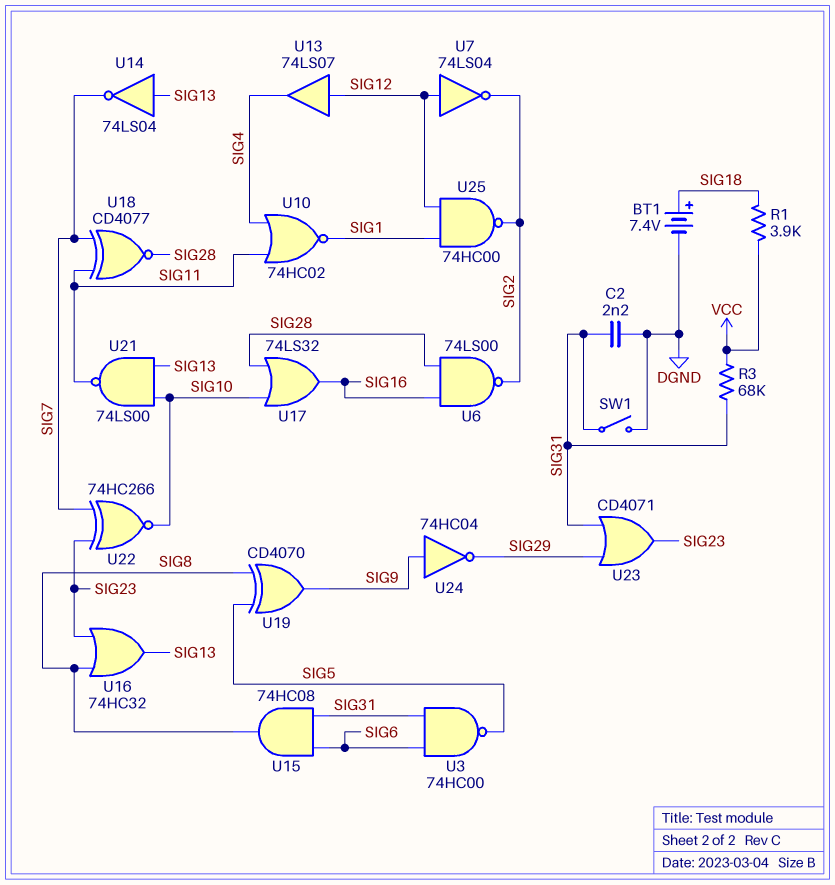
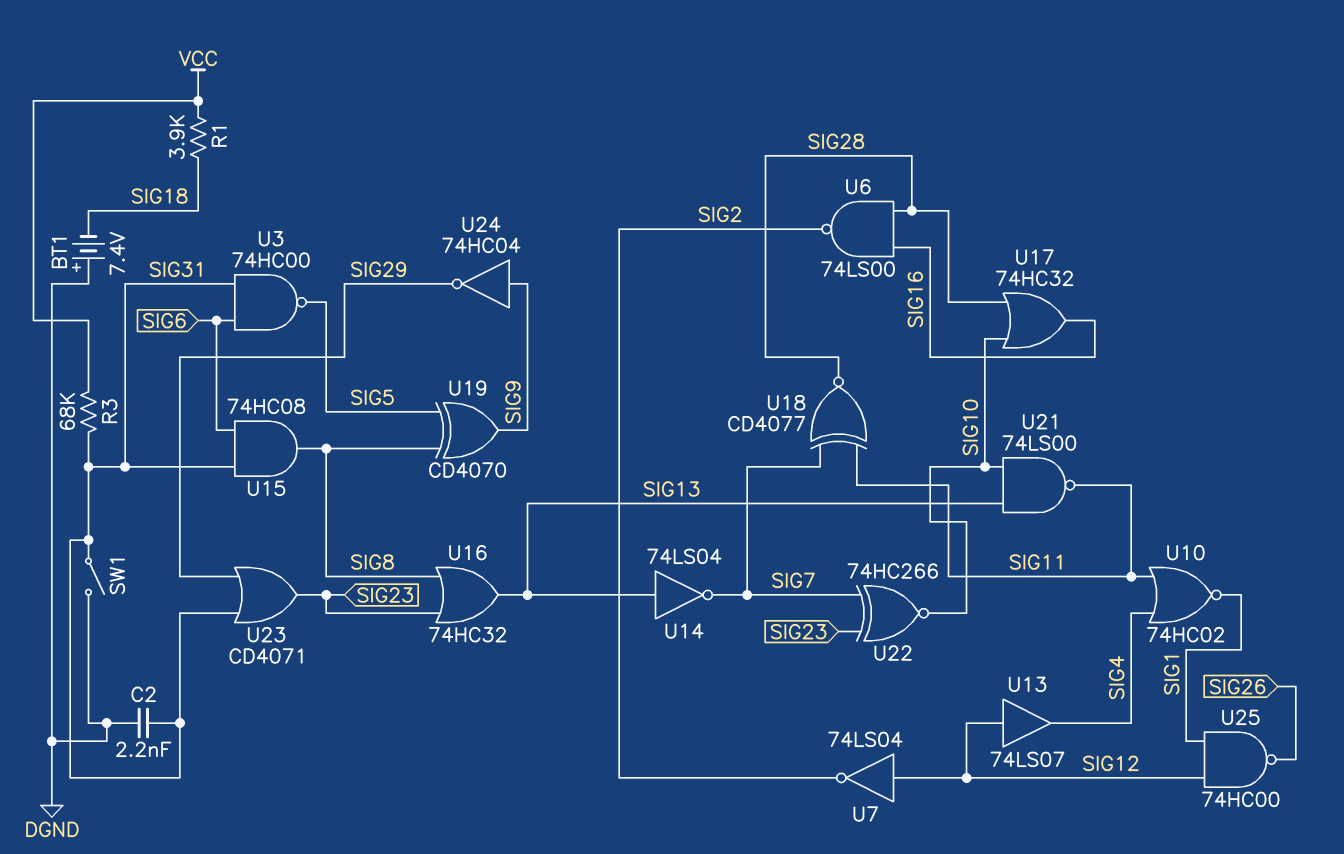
BT1: 7.4V (plus SIG18, minus DGND) -> 7.4V (plus DGND, minus SIG18)
U17: OR 74LS32 (in SIG10, in SIG28, out SIG16) -> OR 74HC32 (in SIG10, in SIG28, out SIG16)
U25: NAND 74HC00 (in SIG1, in SIG12, out SIG2) -> NAND 74HC00 (in SIG1, in SIG12, out SIG26)

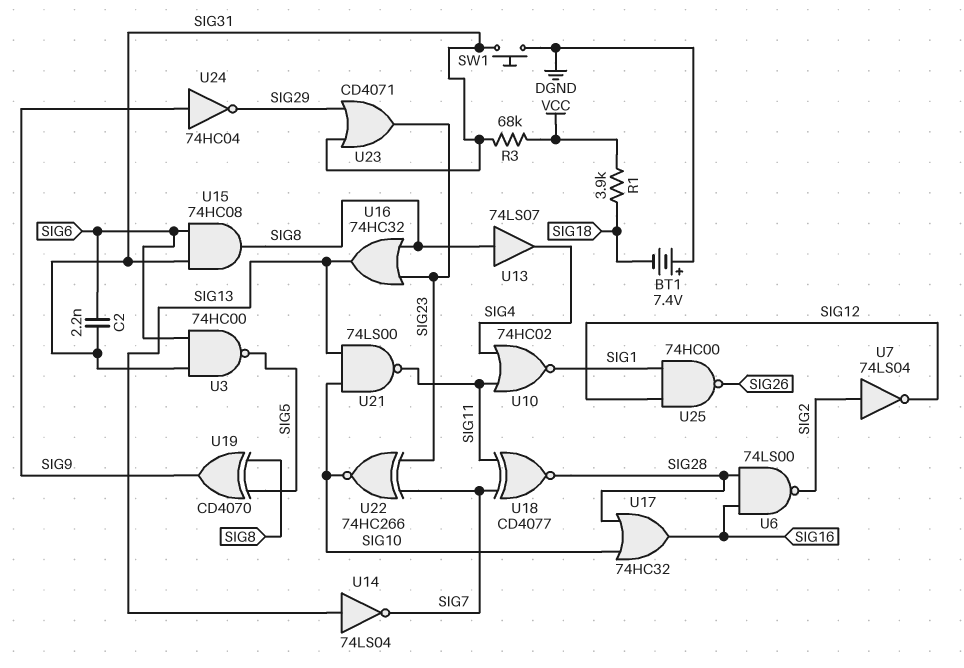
C2: 2.2nF (DGND, SIG31) -> 2.2nF (SIG6, SIG31)
SW1: switch (DGND, SIG31) -> button (DGND, SIG31)
U7: NOT 74LS04 (in SIG12, out SIG2) -> NOT 74LS04 (in SIG2, out SIG12)
U13: buffer 74LS07 (in SIG12, out SIG4) -> buffer 74LS07 (in SIG8, out SIG4)

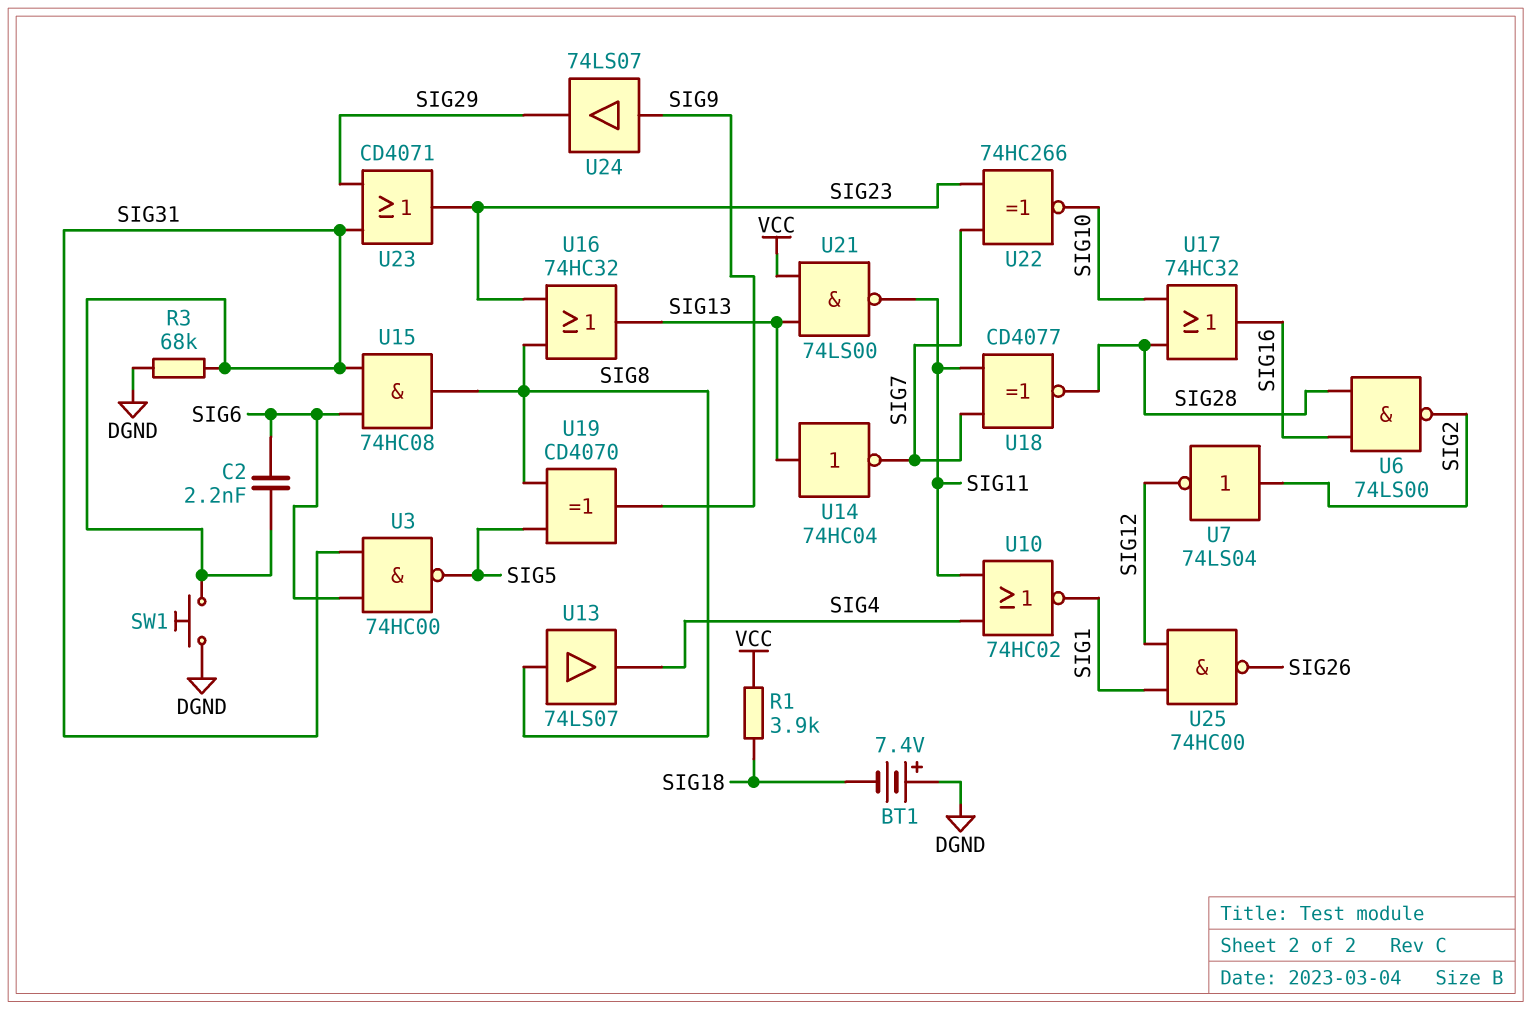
R3: 68k (SIG31, VCC) -> 68k (DGND, SIG31)
U14: NOT 74LS04 (in SIG13, out SIG7) -> NOT 74HC04 (in SIG13, out SIG7)
U21: NAND 74LS00 (in SIG10, in SIG13, out SIG11) -> NAND 74LS00 (in SIG13, in VCC, out SIG11)
U24: NOT 74HC04 (in SIG9, out SIG29) -> buffer 74LS07 (in SIG9, out SIG29)

